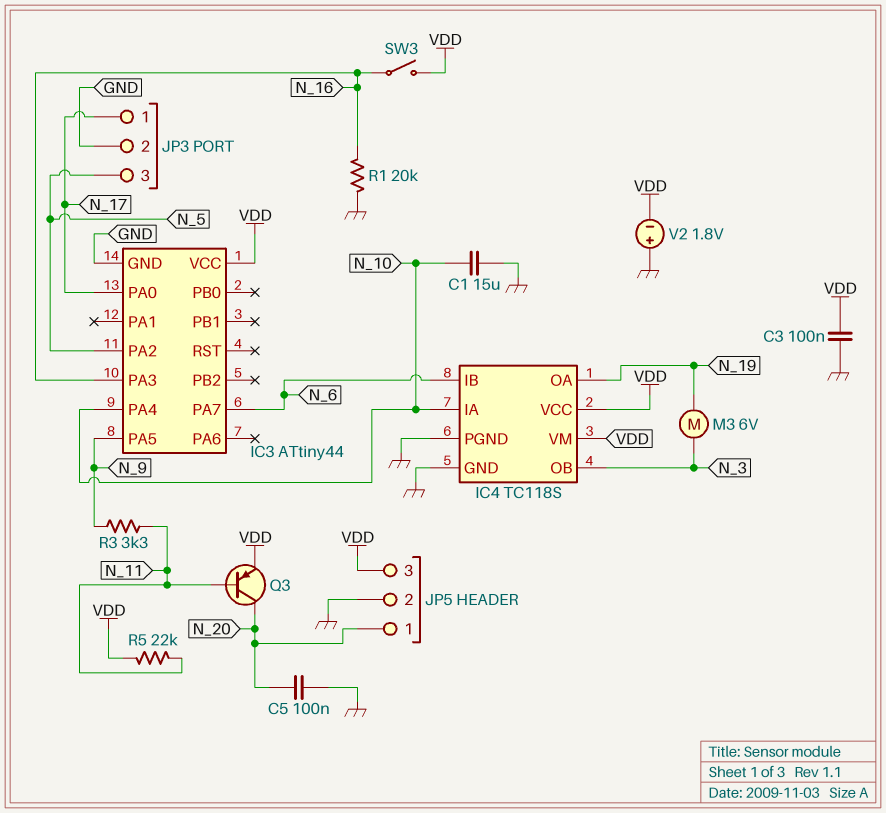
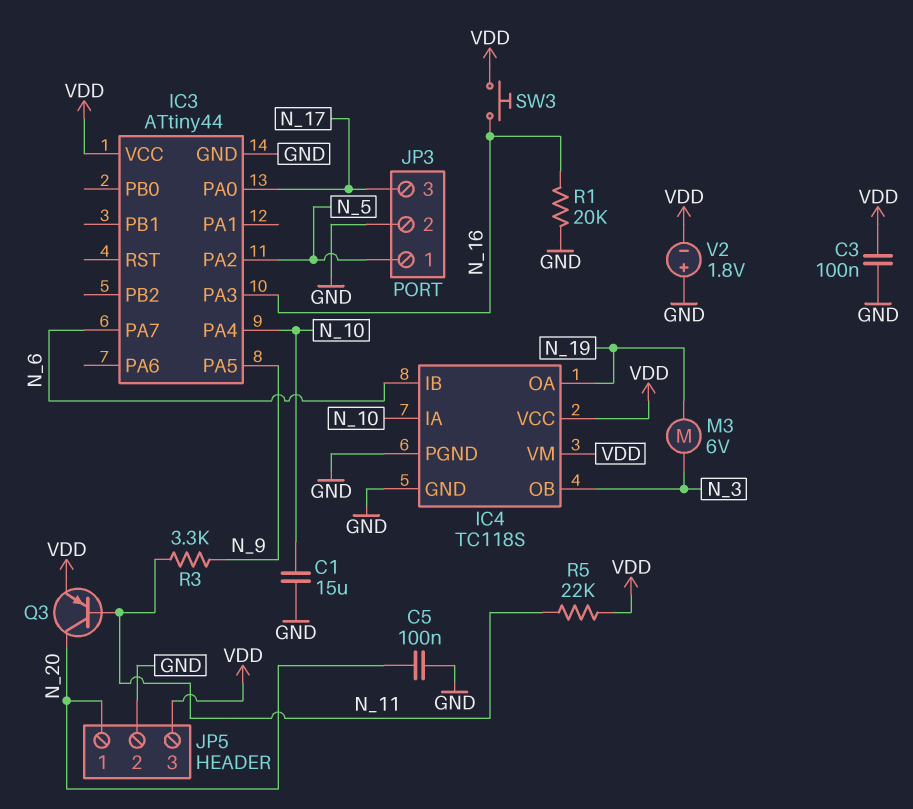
JP3 pin 1: N_17 -> N_5
JP3 pin 3: N_5 -> N_17
SW3: switch (N_16, VDD) -> button (N_16, VDD)

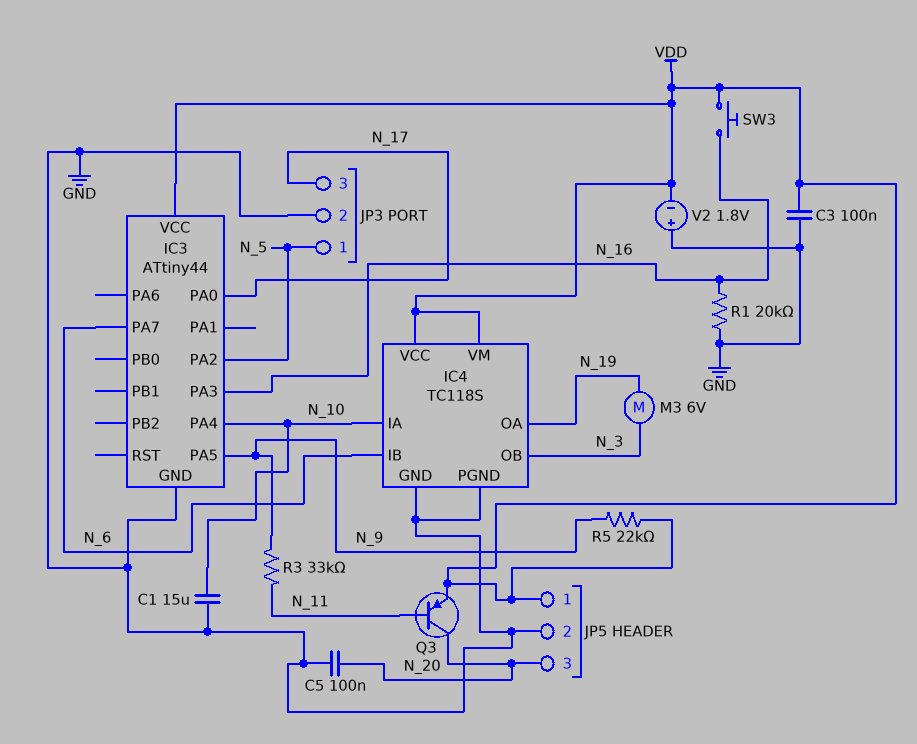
JP5 pin 1: N_20 -> VDD
JP5 pin 3: VDD -> N_20
R3: 3.3k (N_9, N_11) -> 33k (N_9, N_11)
R5: 22k (N_11, VDD) -> 22k (N_9, VDD)

